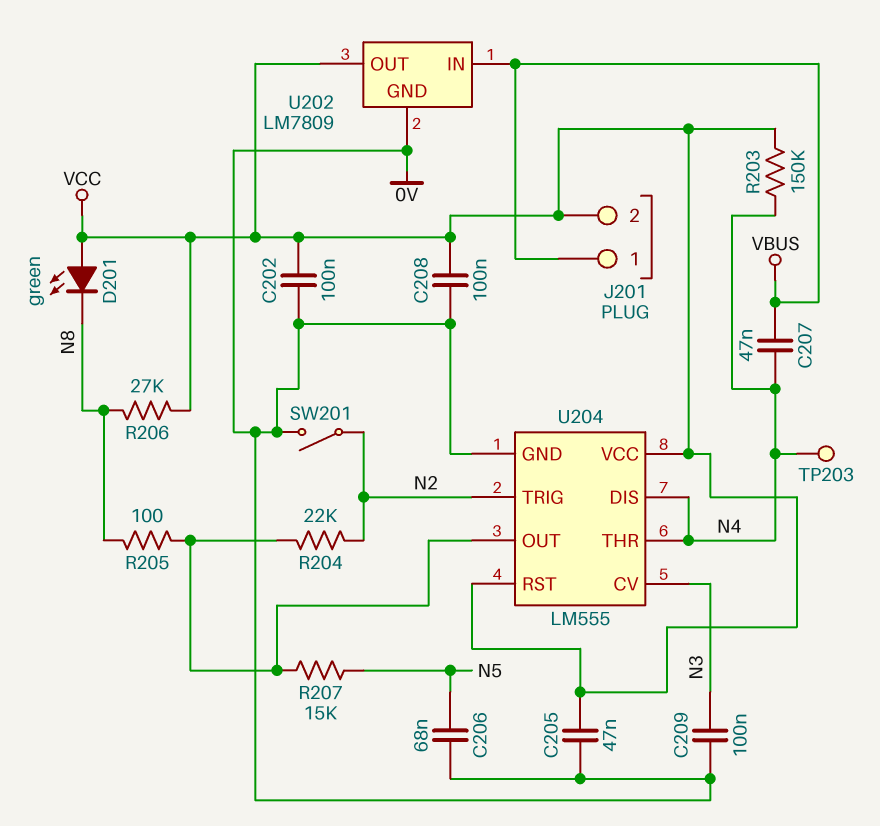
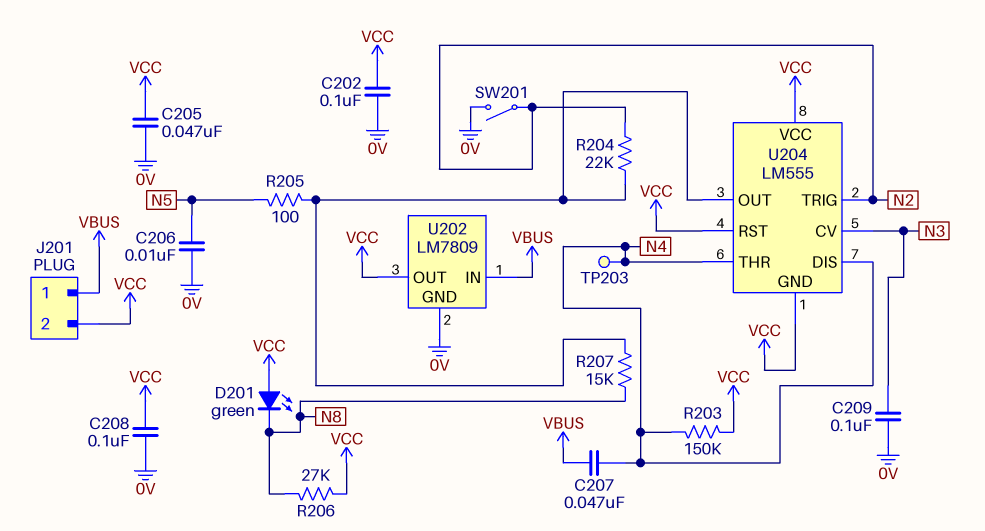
C206: 68nF (0V, N5) -> 10nF (0V, N5)
R205: 100 (N8, U204/OUT) -> 100 (N5, U204/OUT)
R207: 15k (N5, U204/OUT) -> 15k (N8, U204/OUT)
U204 pin GND: 0V -> VCC

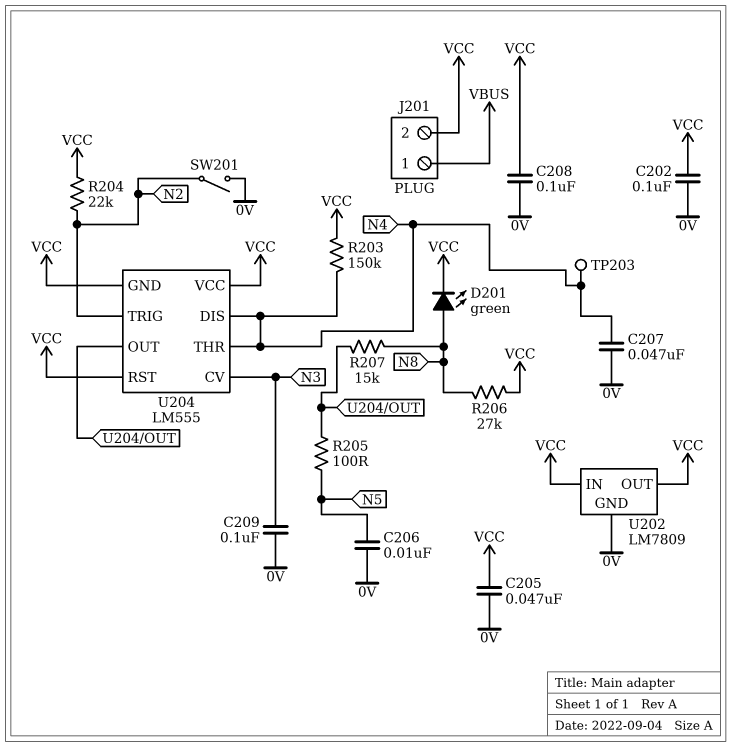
C207: 47nF (N4, VBUS) -> 47nF (0V, N4)
D201: LED green (A VCC, K N8) -> LED green (A N8, K VCC)
R204: 22k (N2, U204/OUT) -> 22k (N2, VCC)
U202 pin IN: VBUS -> VCC

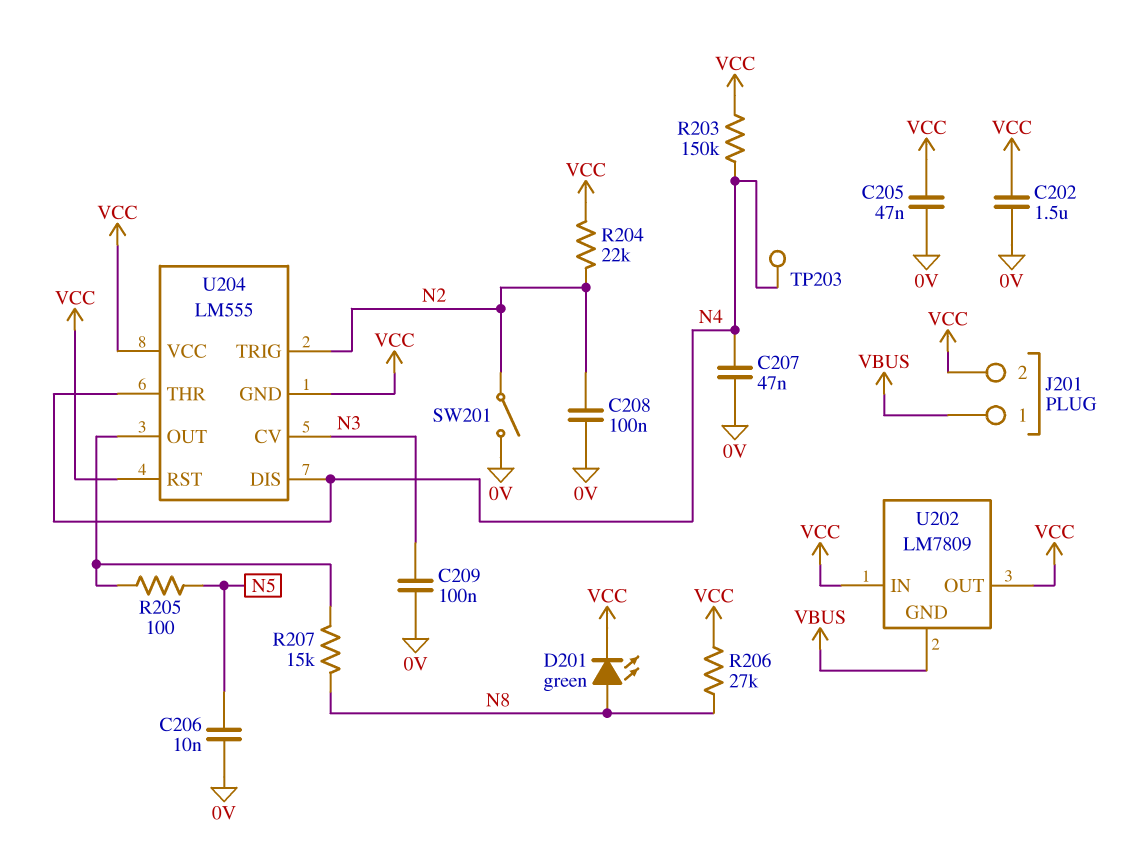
C202: 100nF (0V, VCC) -> 1.5uF (0V, VCC)
C208: 100nF (0V, VCC) -> 100nF (0V, N2)
U202 pin GND: 0V -> VBUS

